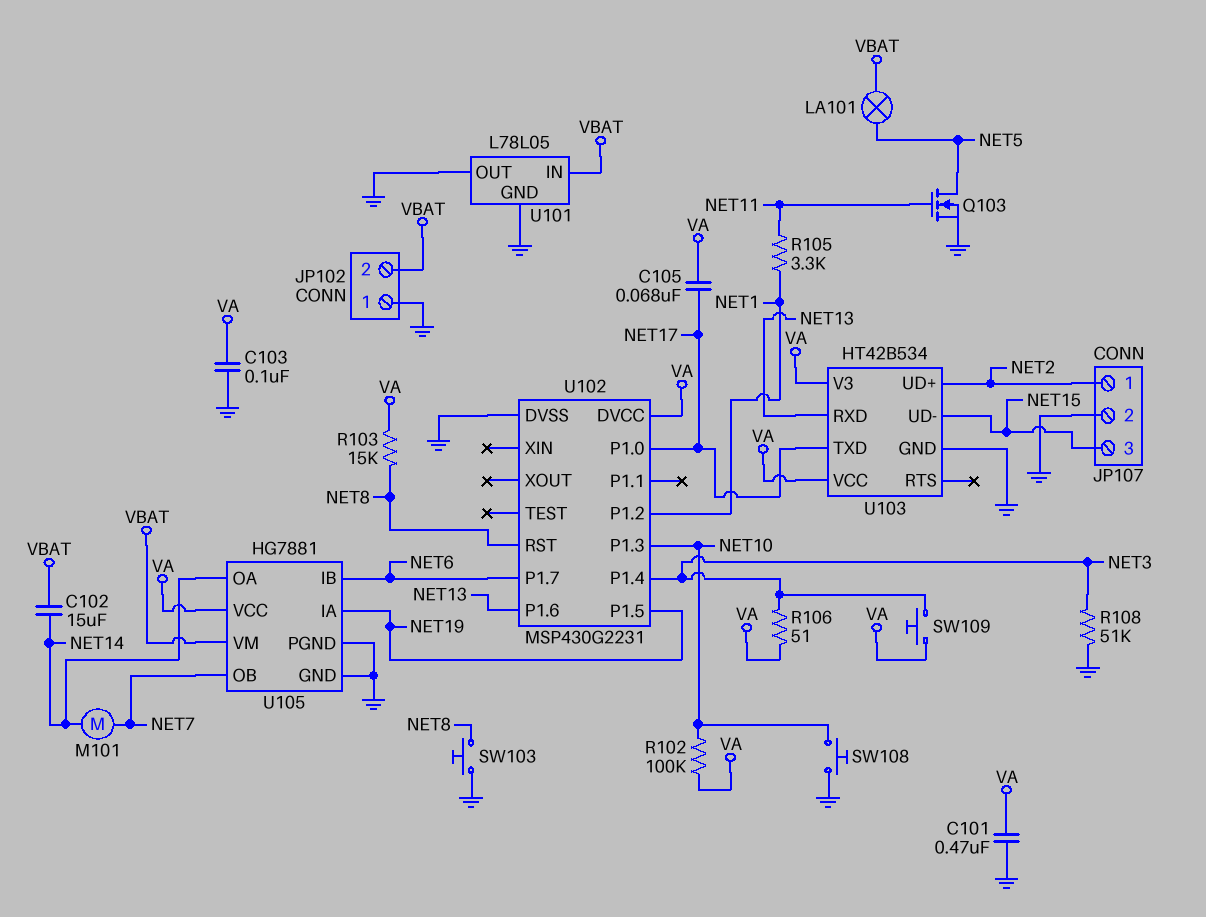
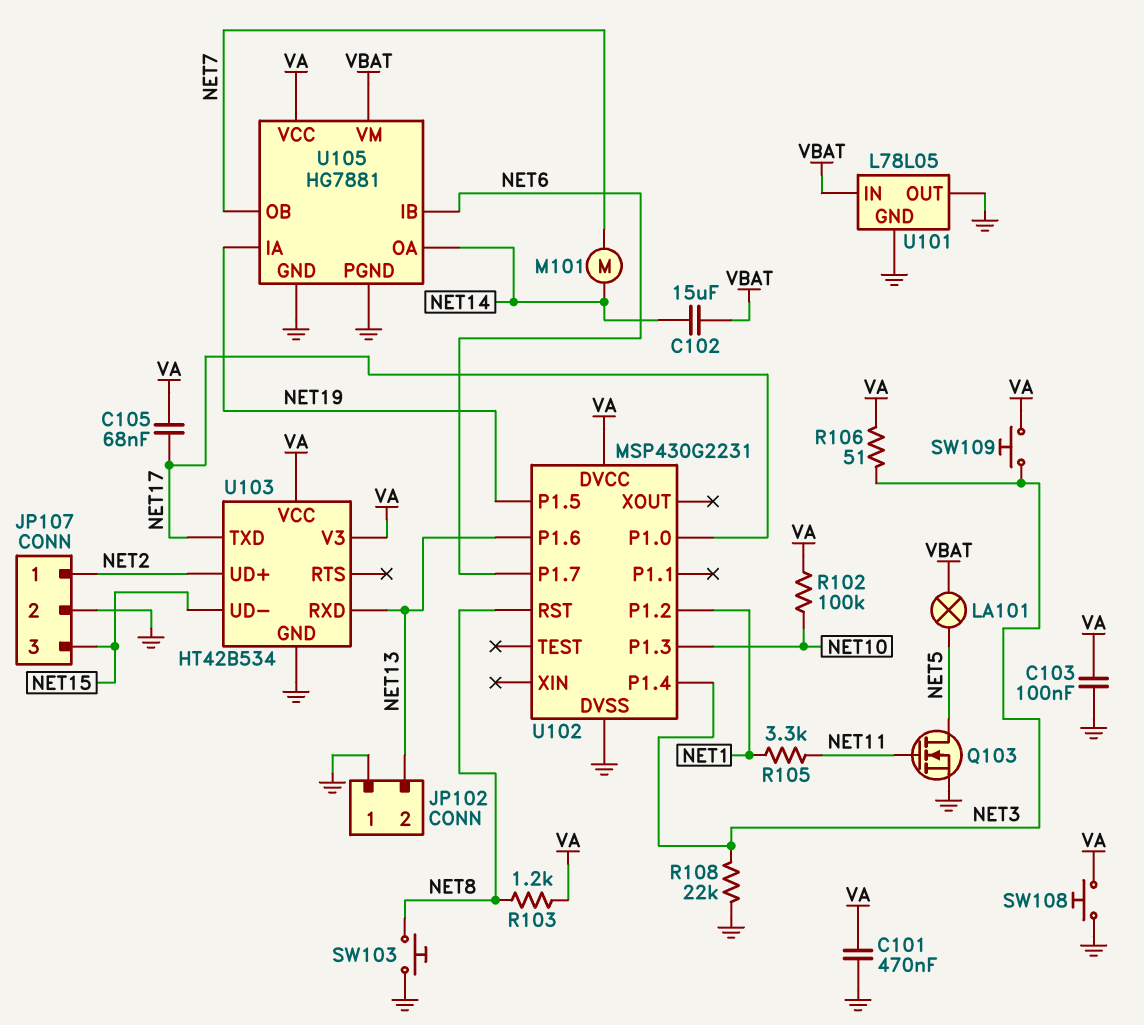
JP102 pin 2: VBAT -> NET13
R103: 15k (NET8, VA) -> 1.2k (NET8, VA)
R108: 51k (GND, NET3) -> 22k (GND, NET3)
SW108: button (GND, NET10) -> button (GND, VA)

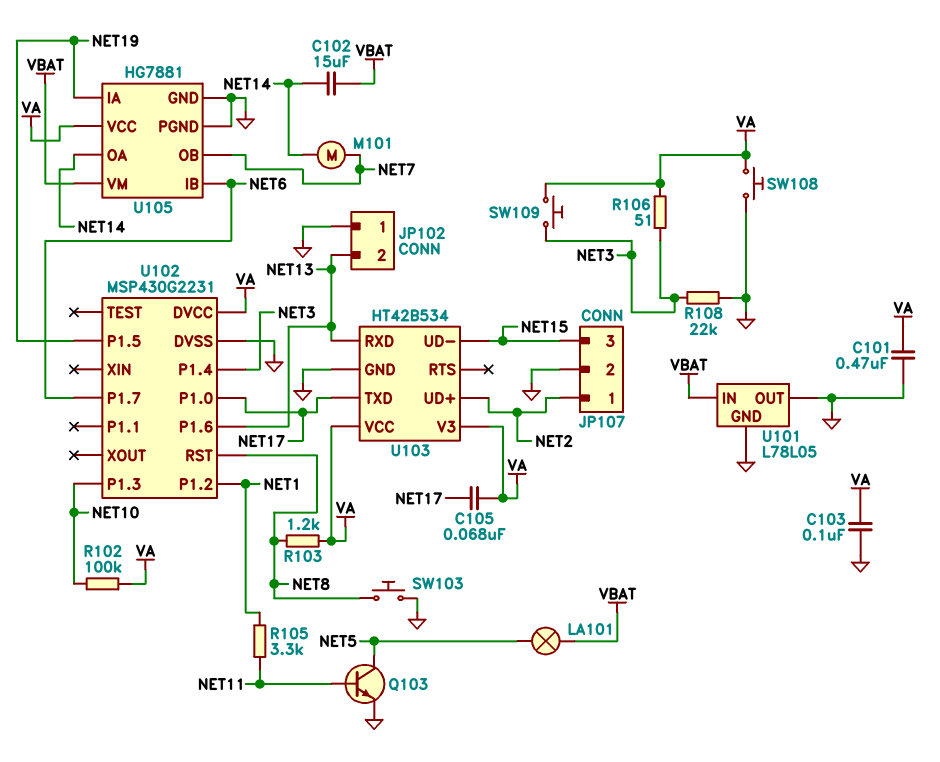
Q103: NMOS (G NET11, D NET5, S GND) -> NPN (B NET11, C NET5, E GND)

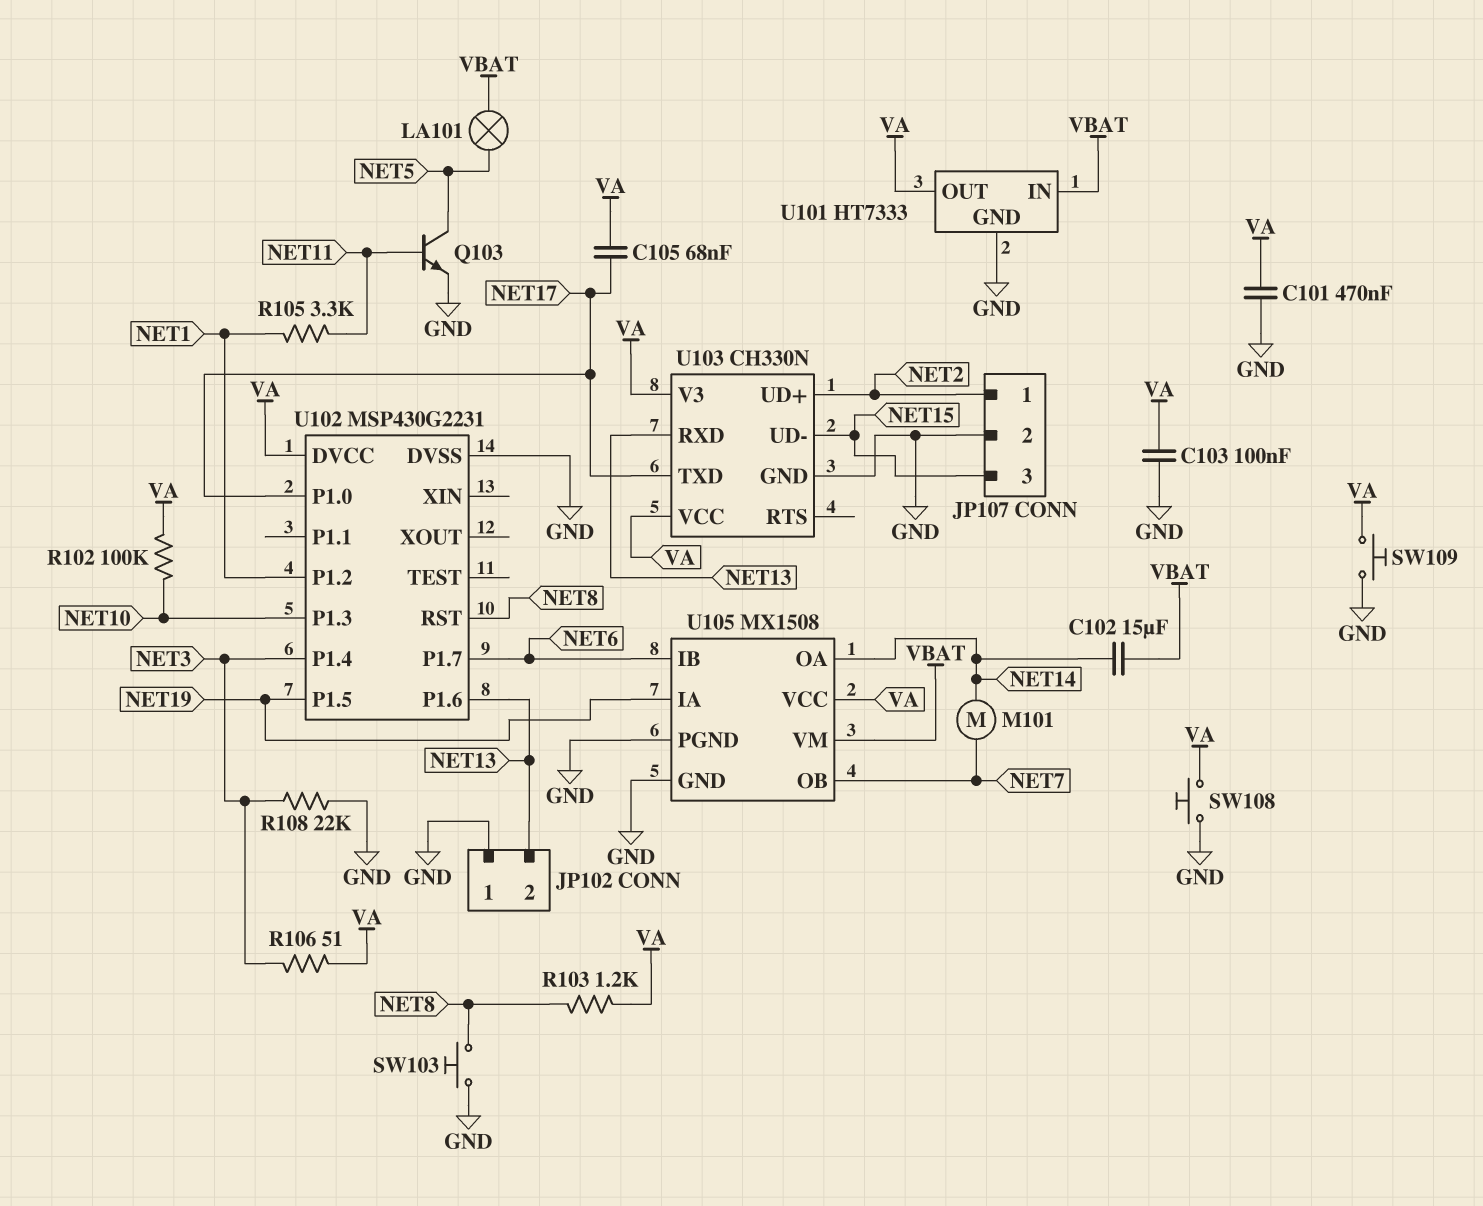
SW109: button (NET3, VA) -> button (GND, VA)
U101: L78L05 -> HT7333
U101 pin OUT: GND -> VA
U103: HT42B534 -> CH330N
U105: HG7881 -> MX1508

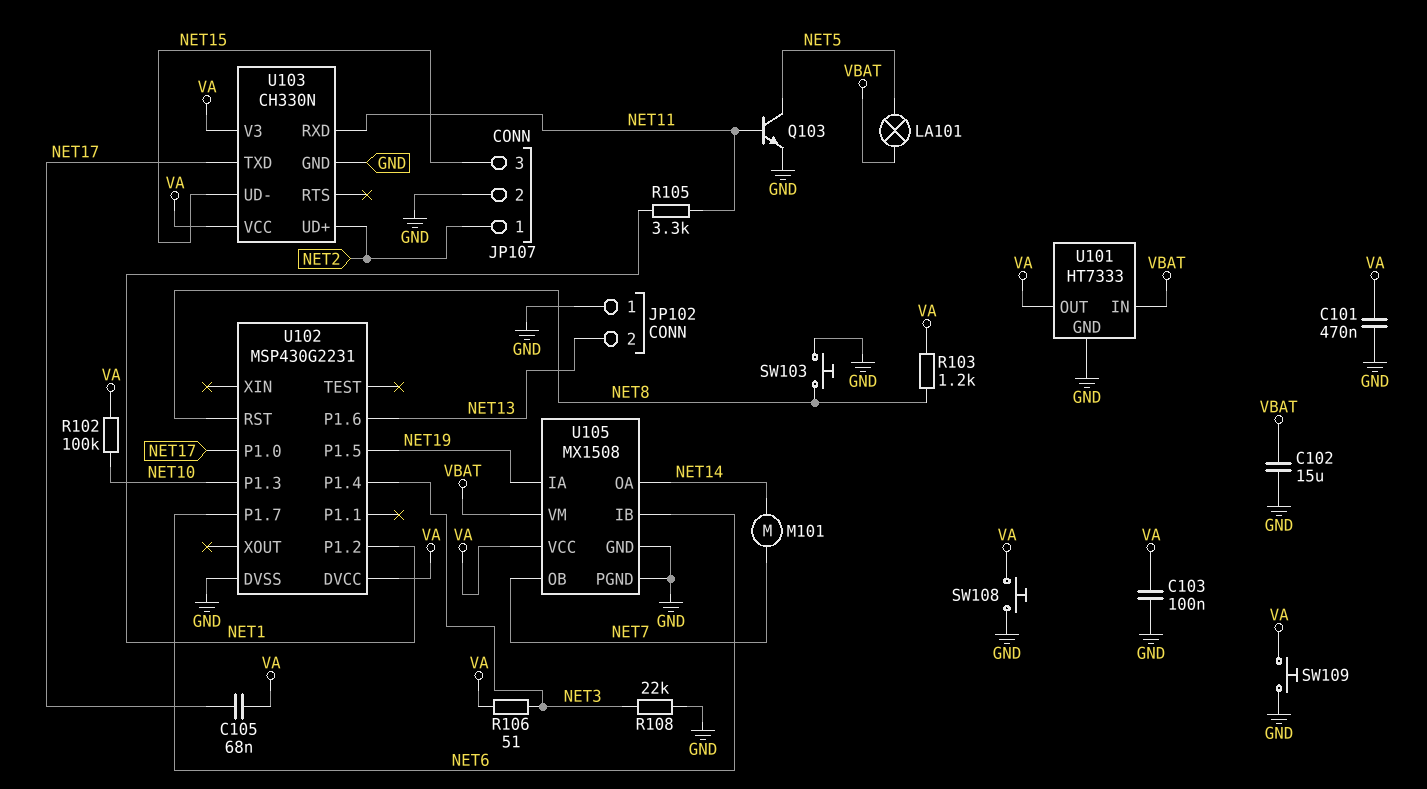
C102: 15uF (NET14, VBAT) -> 15uF (GND, VBAT)
U103 pin RXD: NET13 -> NET11

